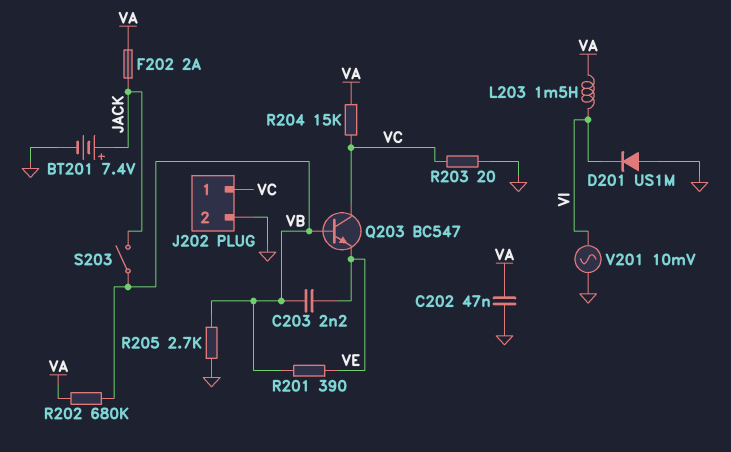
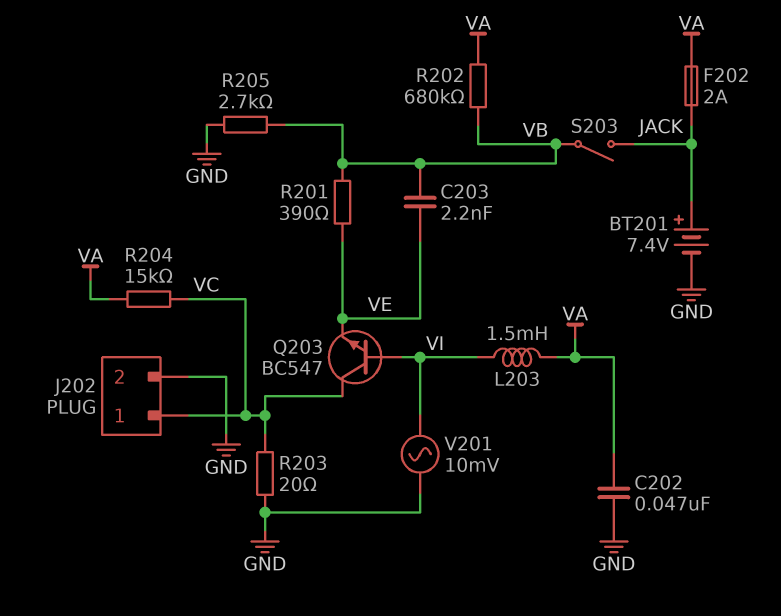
D201: diode US1M (A GND, K VI) -> none
Q203: NPN BC547 (B VB, C VC, E VE) -> NPN BC547 (B VI, C VC, E VE)

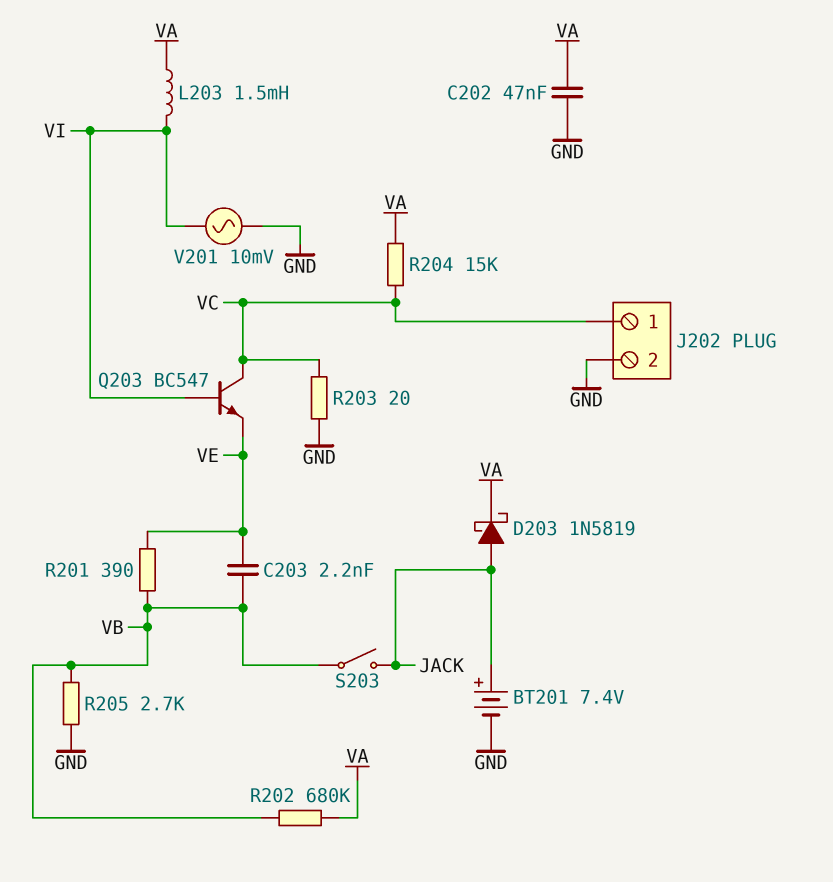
D203: none -> schottky 1N5819 (A JACK, K VA)
F202: 2A (JACK, VA) -> none

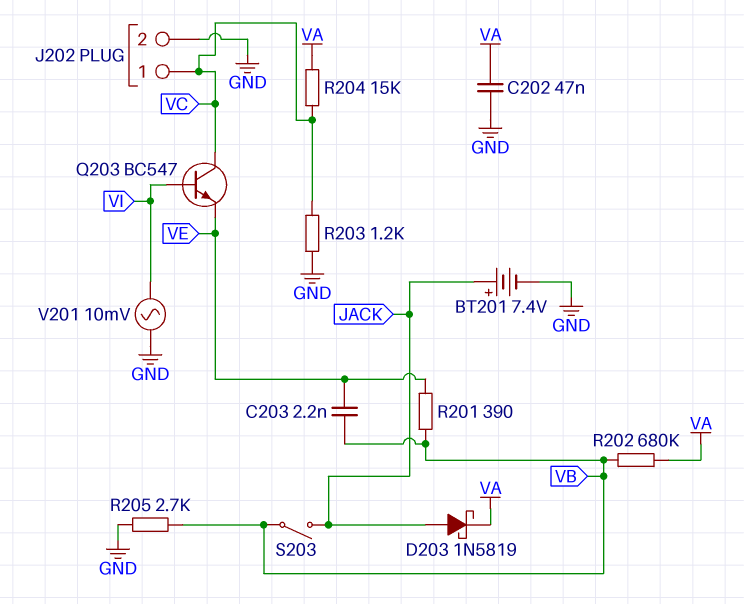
L203: 1.5mH (VA, VI) -> none
R203: 20 (GND, VC) -> 1.2k (GND, VC)

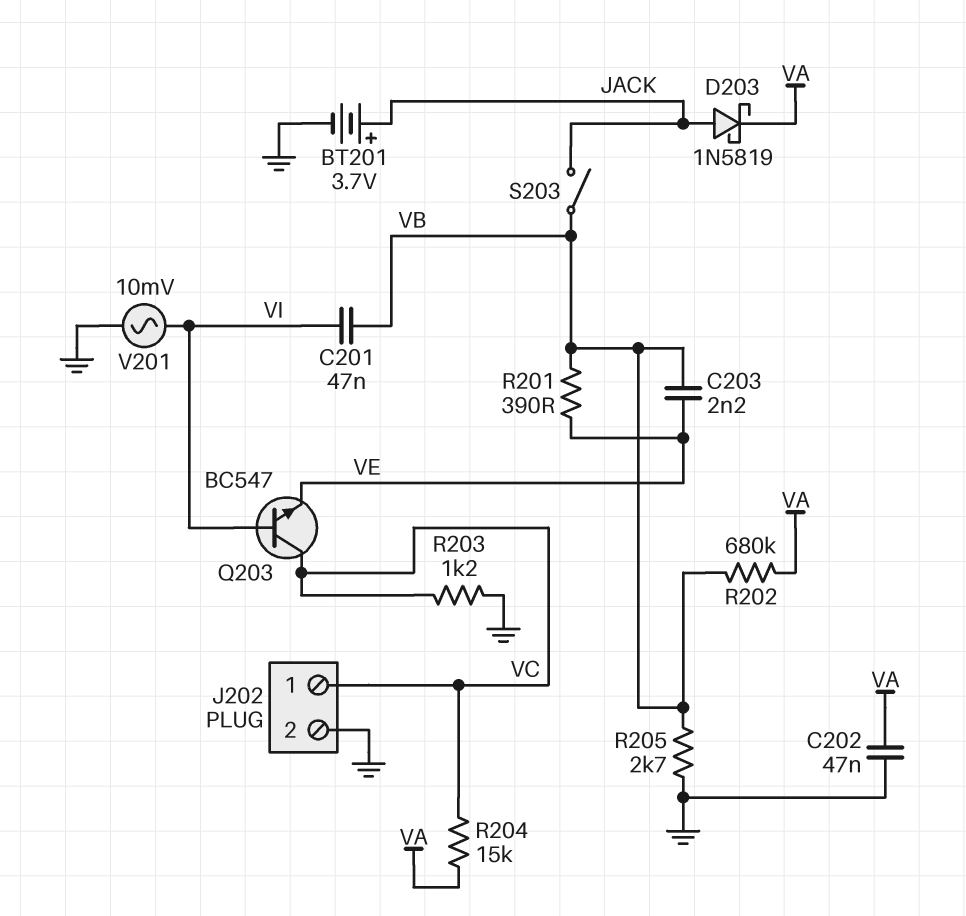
BT201: 7.4V (plus JACK, minus GND) -> 3.7V (plus JACK, minus GND)
C201: none -> 47nF (VB, VI)

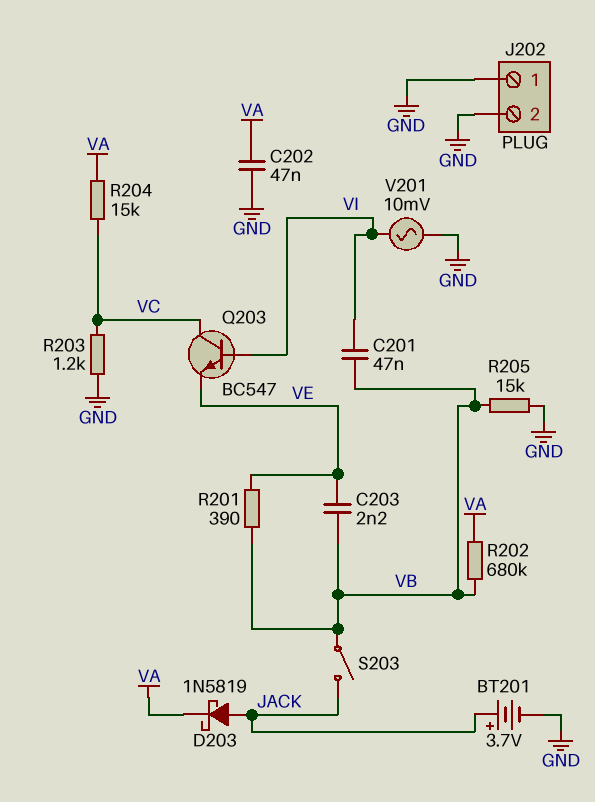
J202 pin 1: VC -> GND
R205: 2.7k (GND, VB) -> 15k (GND, VB)

